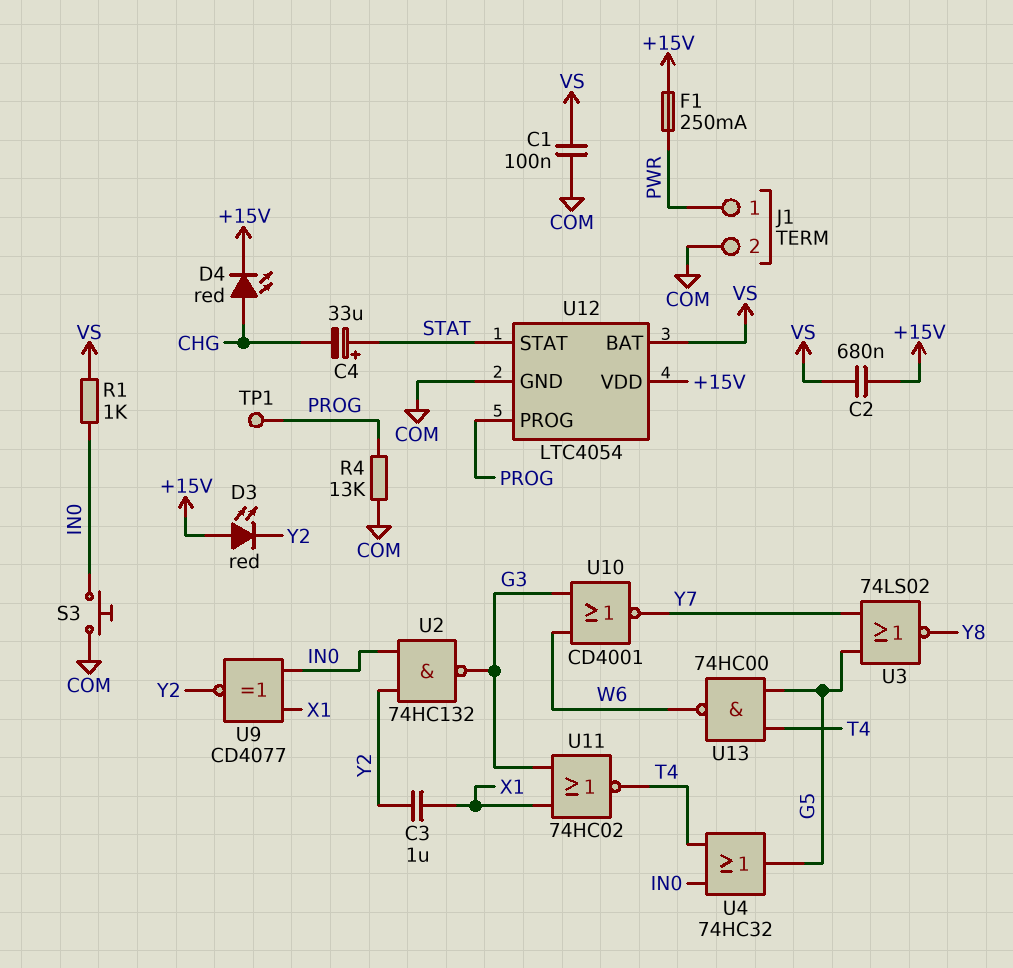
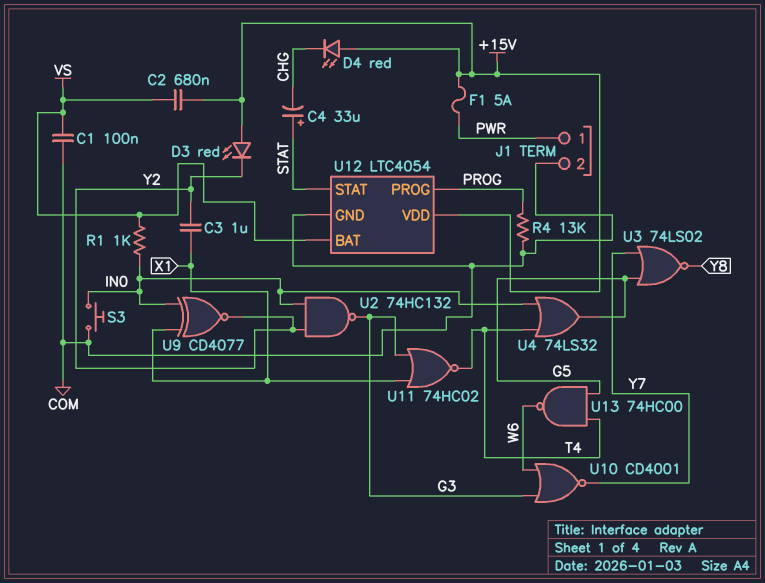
D4: LED red (A CHG, K +15V) -> LED red (A +15V, K CHG)
F1: 250mA (+15V, PWR) -> 5A (+15V, PWR)
TP1: test point (PROG) -> none
U4: OR 74HC32 (in IN0, in T4, out G5) -> OR 74LS32 (in IN0, in T4, out G5)

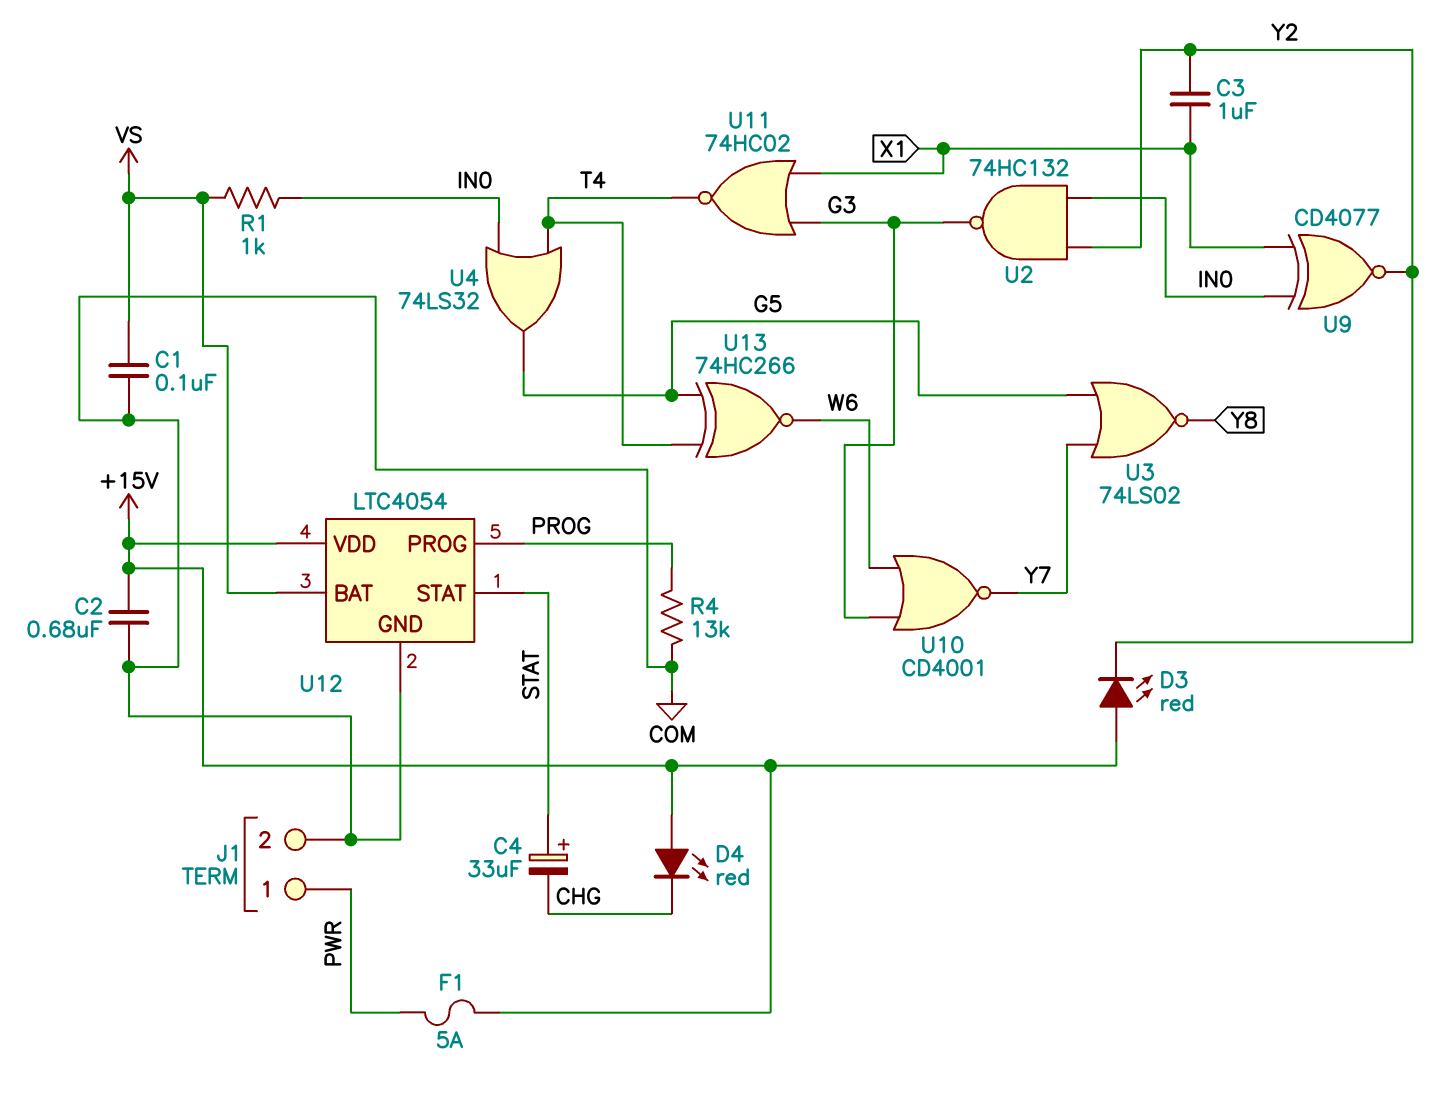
C2: 680nF (+15V, VS) -> 680nF (+15V, COM)
S3: button (COM, IN0) -> none
U13: NAND 74HC00 (in G5, in T4, out W6) -> XNOR 74HC266 (in G5, in T4, out W6)

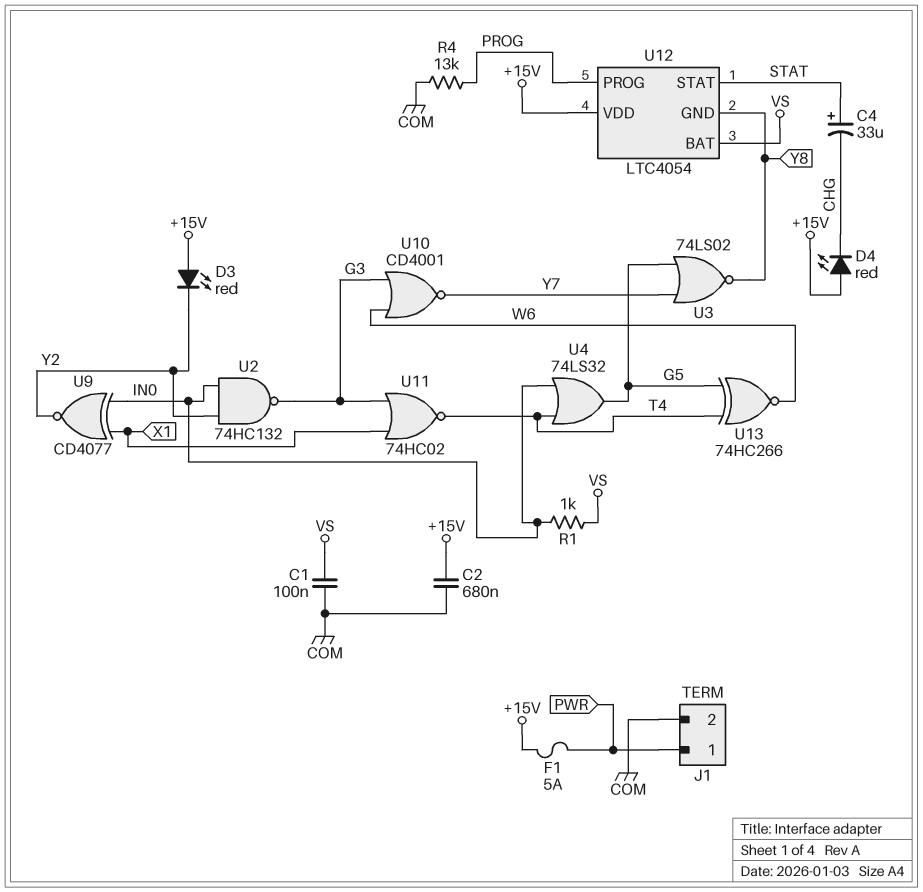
C3: 1uF (X1, Y2) -> none
U12 pin GND: COM -> Y8

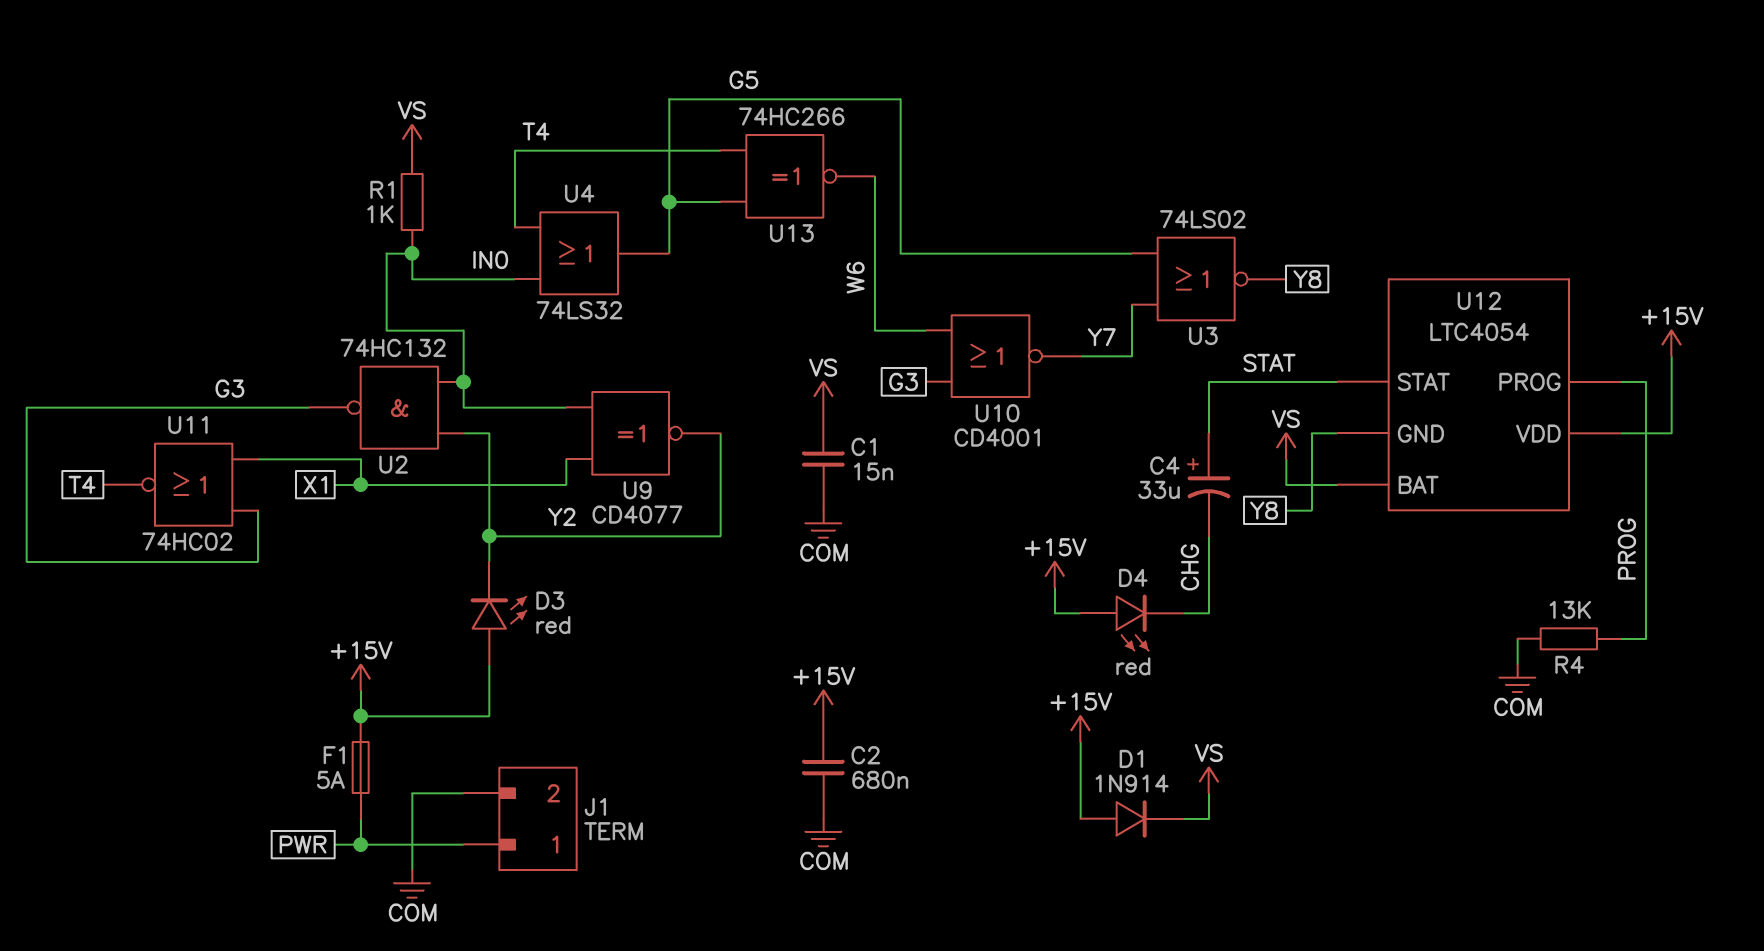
C1: 100nF (COM, VS) -> 15nF (COM, VS)
D1: none -> diode 1N914 (A +15V, K VS)

